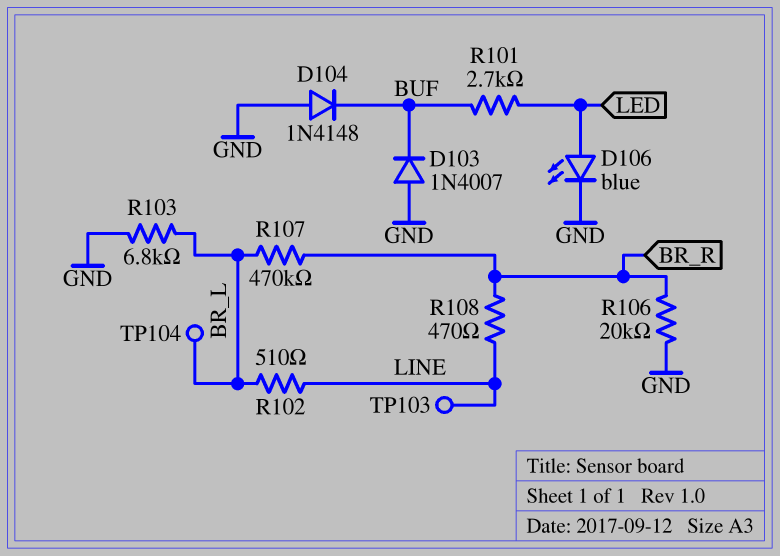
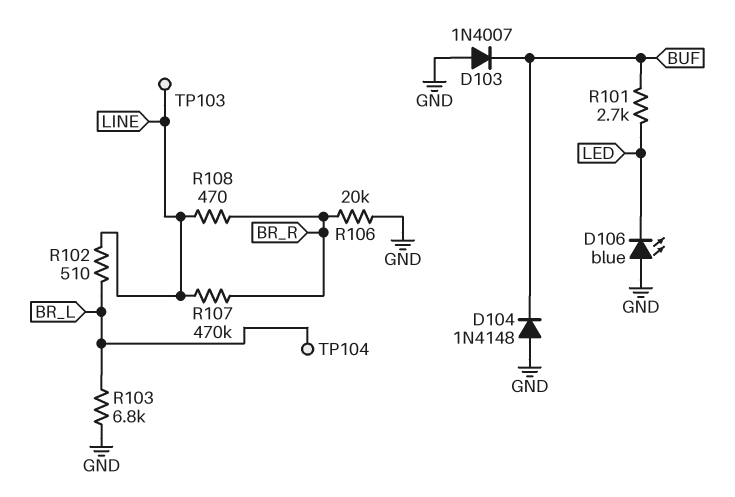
D106: LED blue (A LED, K GND) -> LED blue (A GND, K LED)
R107: 470k (BR_L, BR_R) -> 470k (BR_R, LINE)

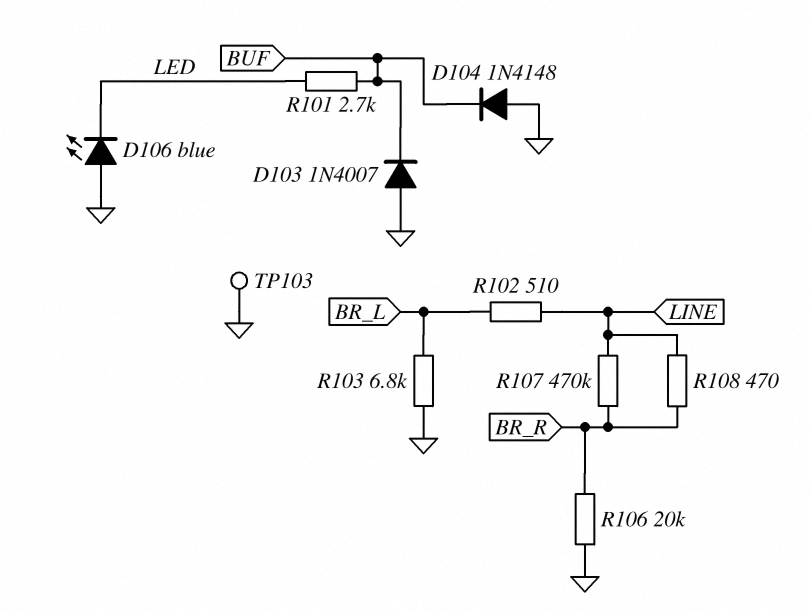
TP103: test point (LINE) -> test point (GND)
TP104: test point (BR_L) -> none

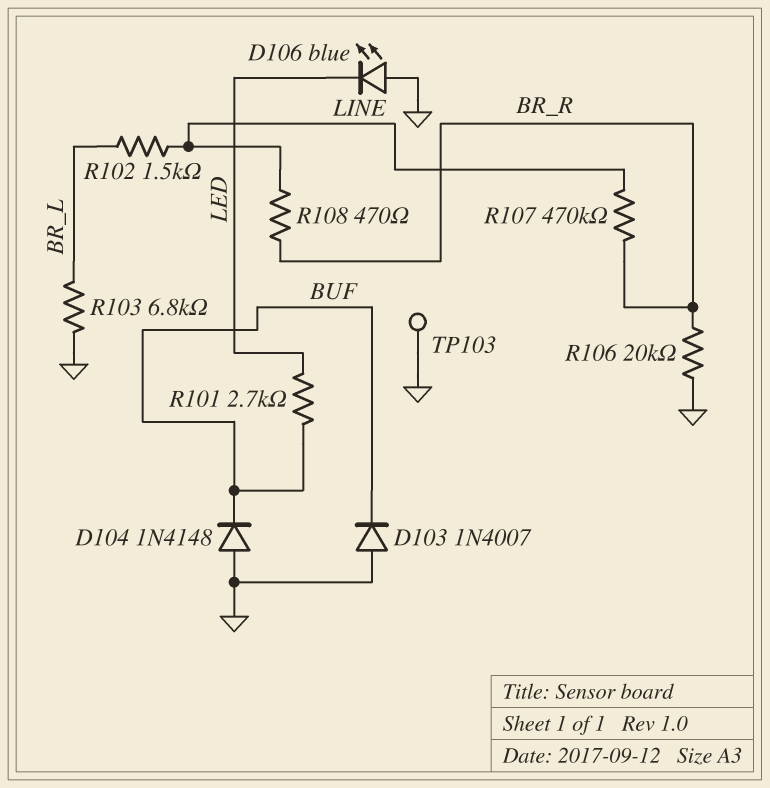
R102: 510 (BR_L, LINE) -> 1.5k (BR_L, LINE)

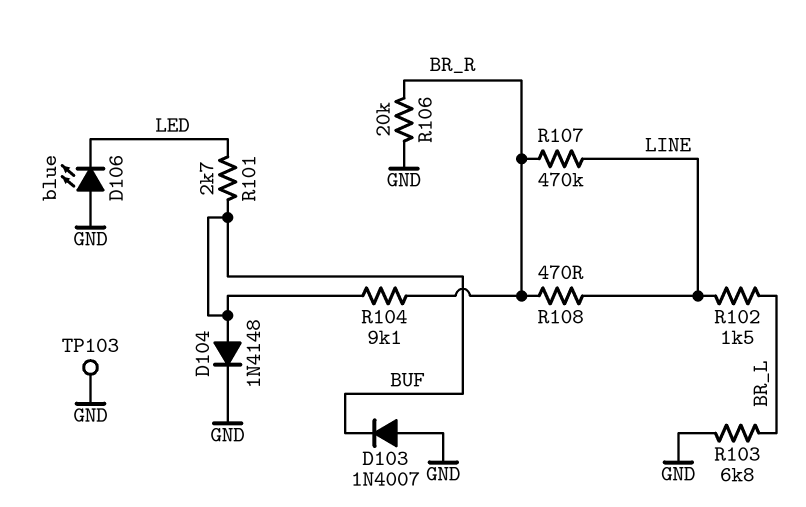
D104: diode 1N4148 (A GND, K BUF) -> diode 1N4148 (A BUF, K GND)
R104: none -> 9.1k (BR_R, BUF)

